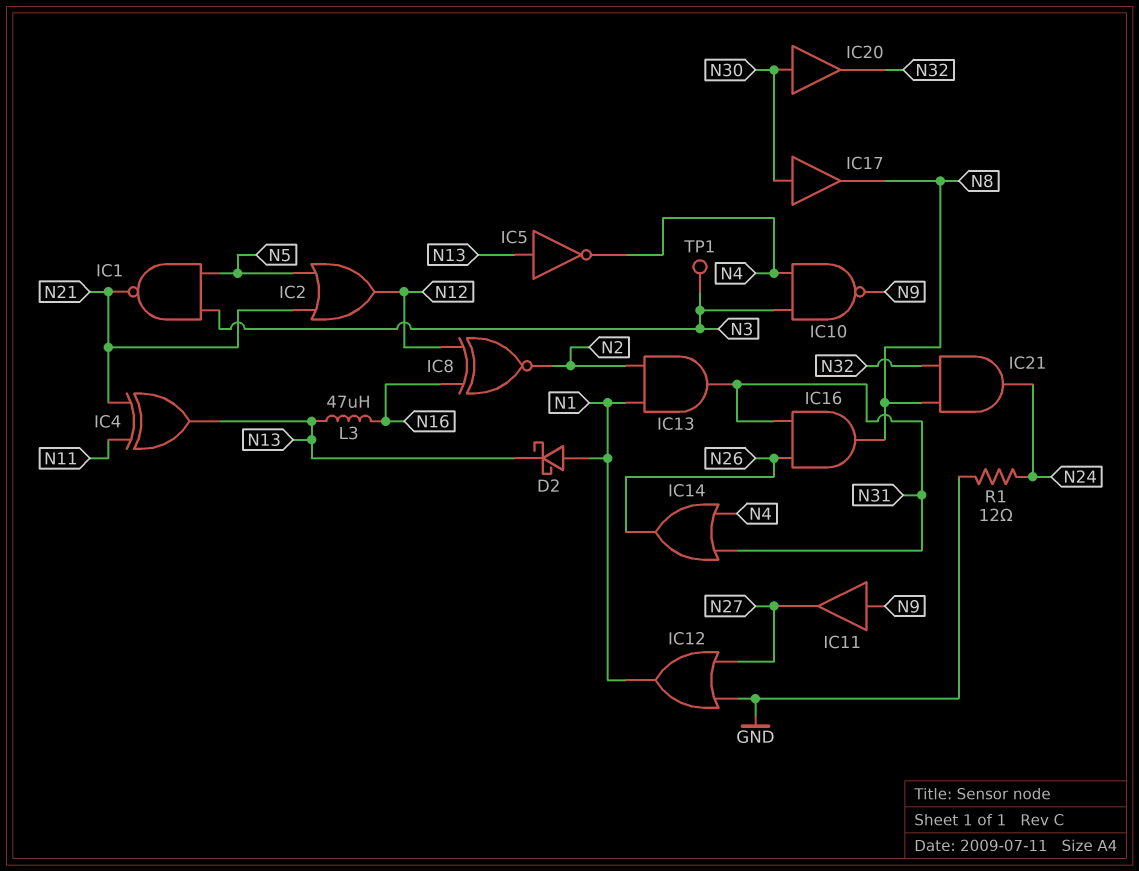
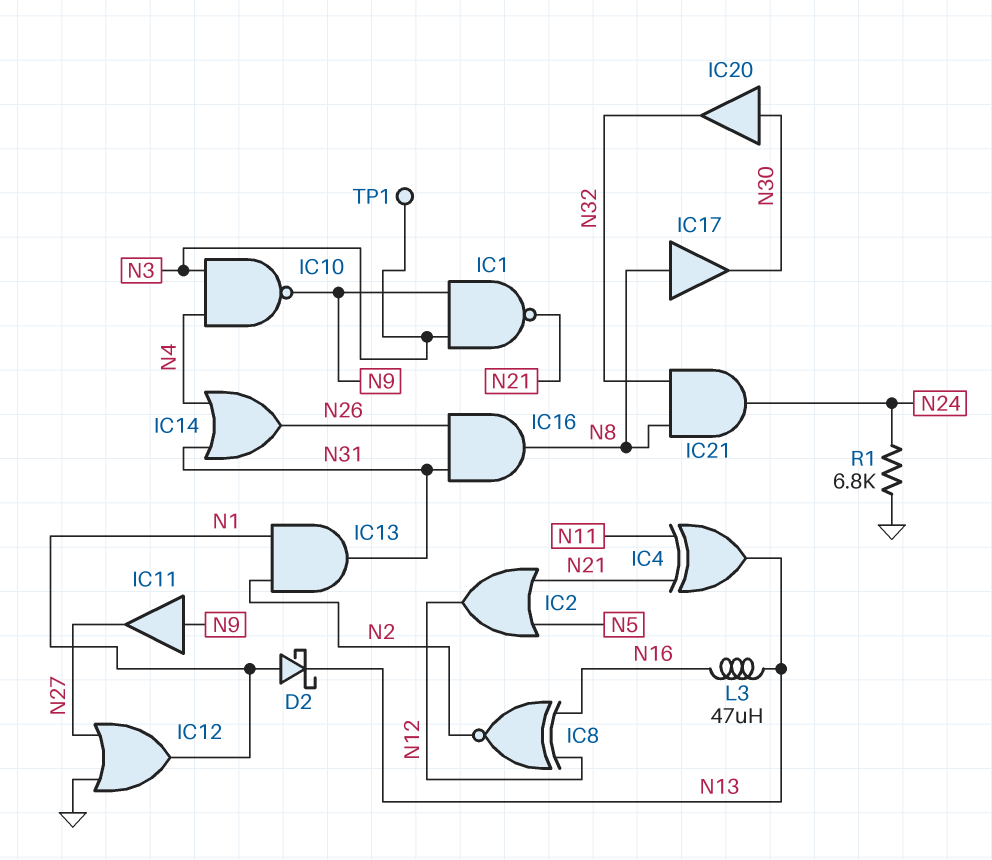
IC1: NAND (in N3, in N5, out N21) -> NAND (in N3, in N9, out N21)
IC5: NOT (in N13, out N4) -> none
IC17: buffer (in N30, out N8) -> buffer (in N8, out N30)
R1: 12 (GND, N24) -> 6.8k (GND, N24)

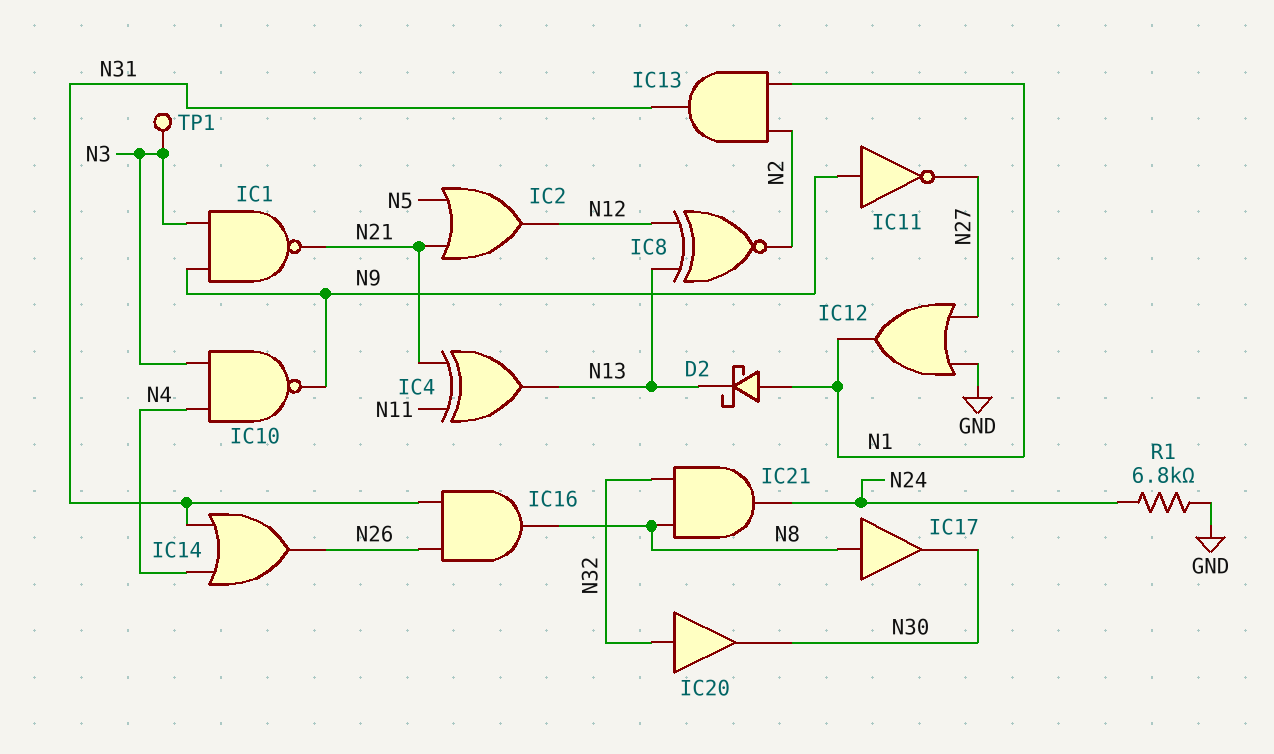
IC8: XNOR (in N12, in N16, out N2) -> XNOR (in N12, in N13, out N2)
IC11: buffer (in N9, out N27) -> NOT (in N9, out N27)
IC20: buffer (in N30, out N32) -> buffer (in N32, out N30)
L3: 47uH (N13, N16) -> none

